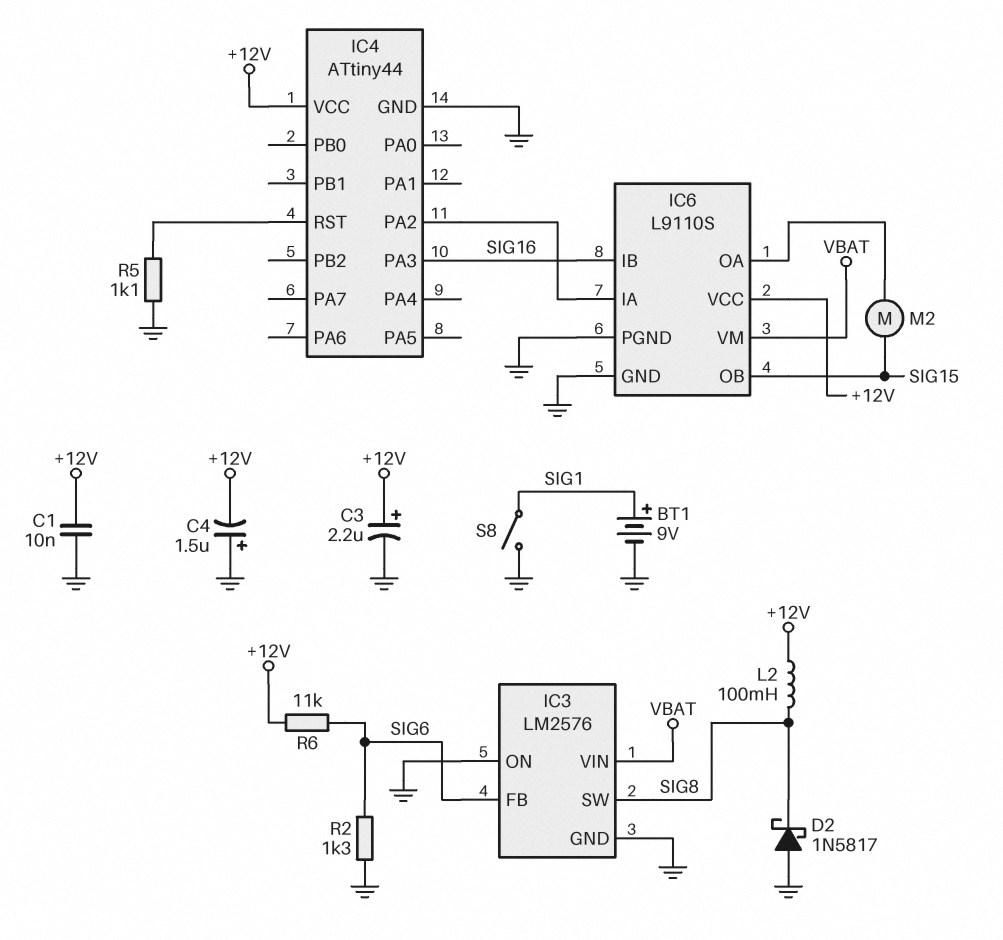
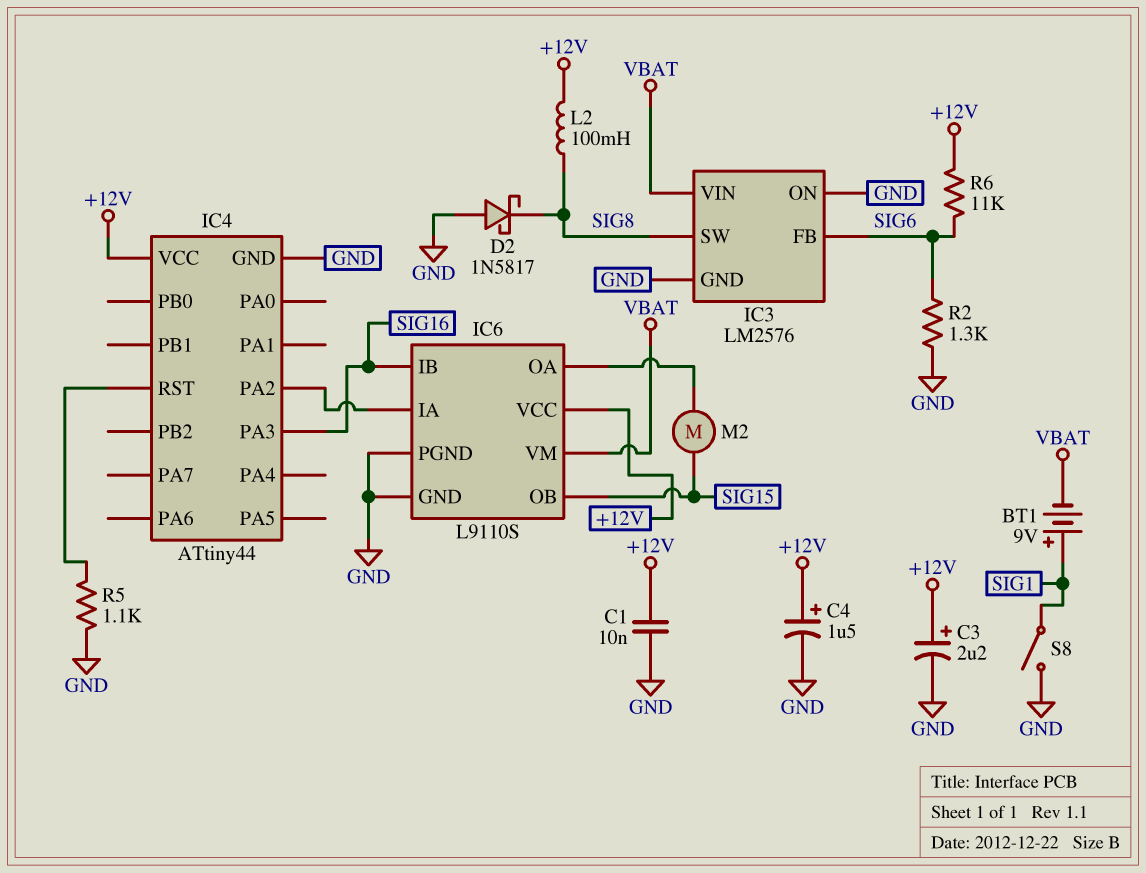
BT1: 9V (plus SIG1, minus GND) -> 9V (plus SIG1, minus VBAT)
C4: 1.5uF (plus GND, minus +12V) -> 1.5uF (plus +12V, minus GND)

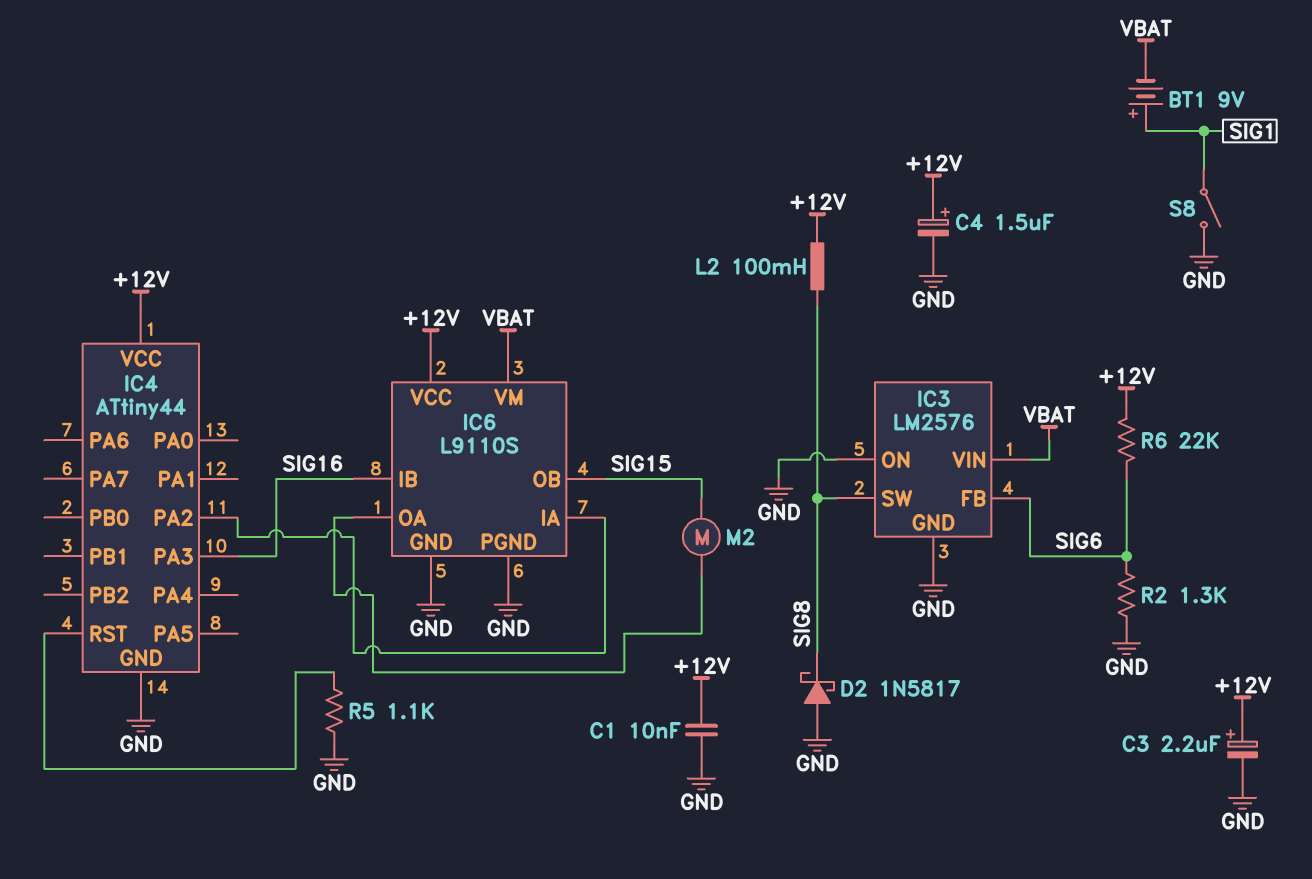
R6: 11k (+12V, SIG6) -> 22k (+12V, SIG6)

